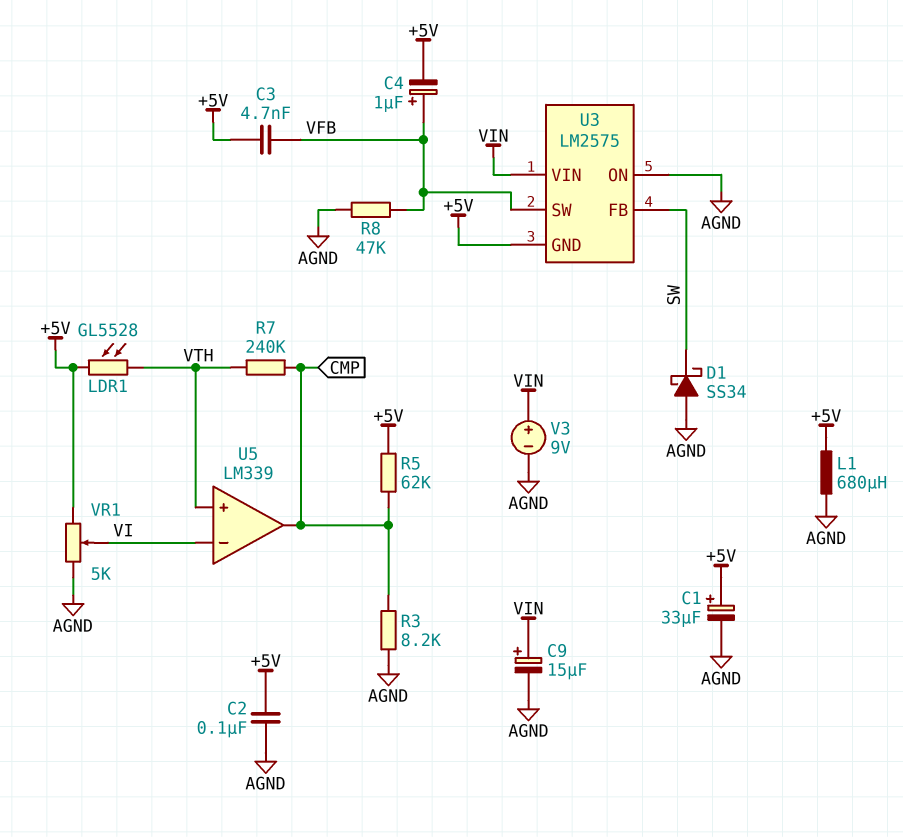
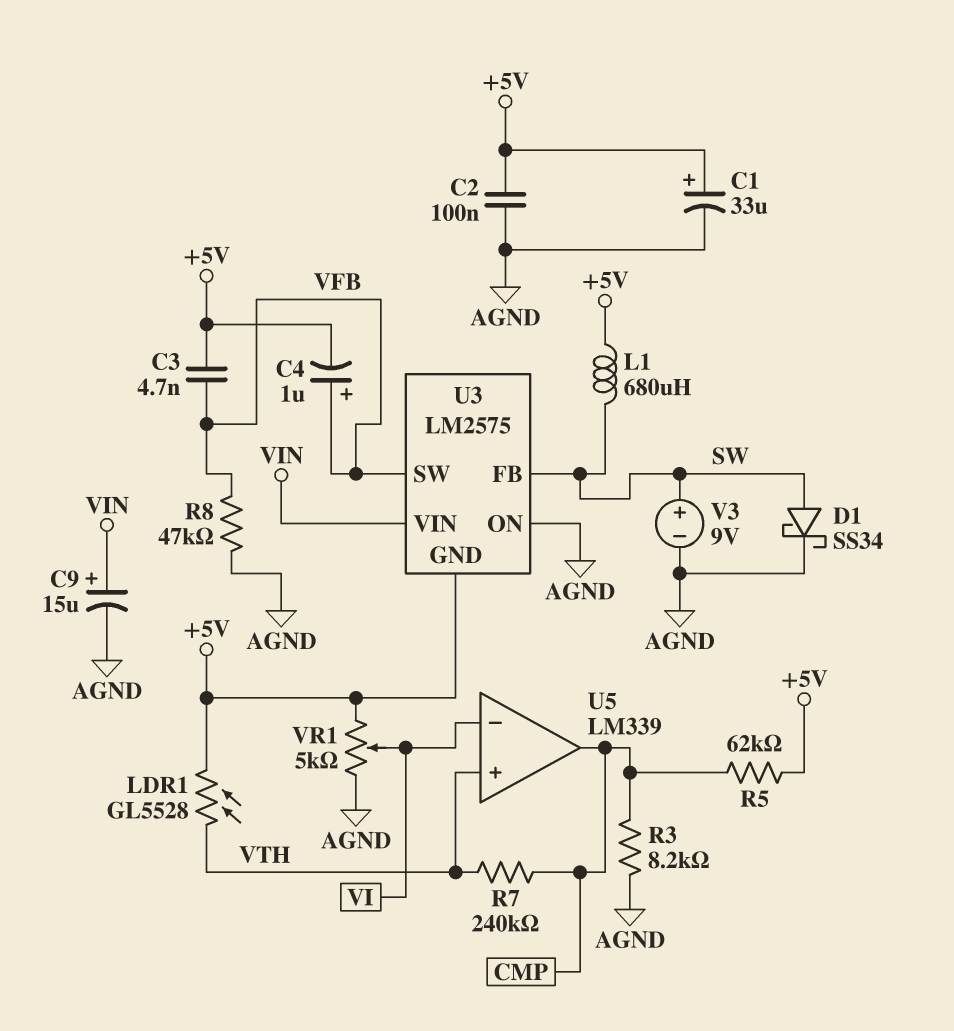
D1: schottky SS34 (A AGND, K SW) -> schottky SS34 (A SW, K AGND)
L1: 680uH (+5V, AGND) -> 680uH (+5V, SW)
V3: 9V (plus VIN, minus AGND) -> 9V (plus SW, minus AGND)

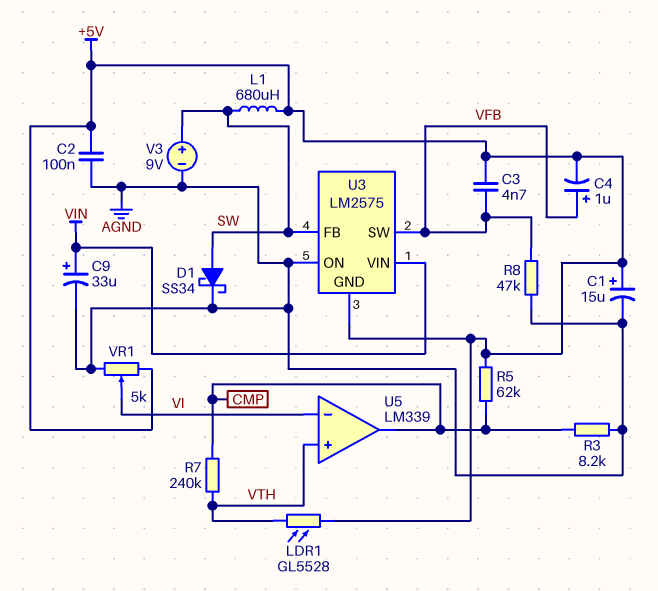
C1: 33uF (plus +5V, minus AGND) -> 15uF (plus +5V, minus AGND)
C9: 15uF (plus VIN, minus AGND) -> 33uF (plus VIN, minus AGND)

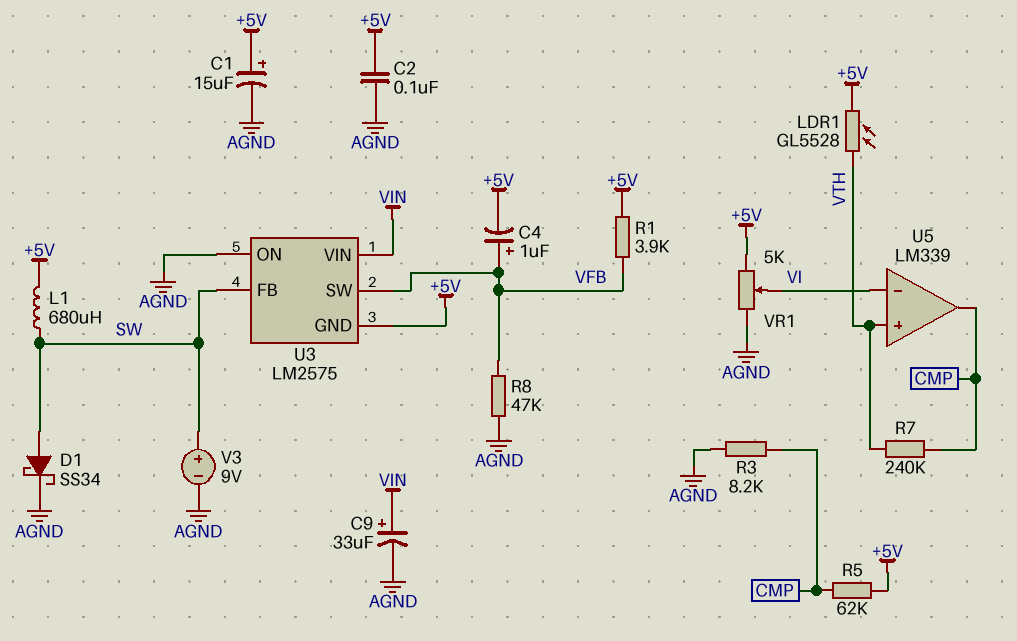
C3: 4.7nF (+5V, VFB) -> none
R1: none -> 3.9k (+5V, VFB)

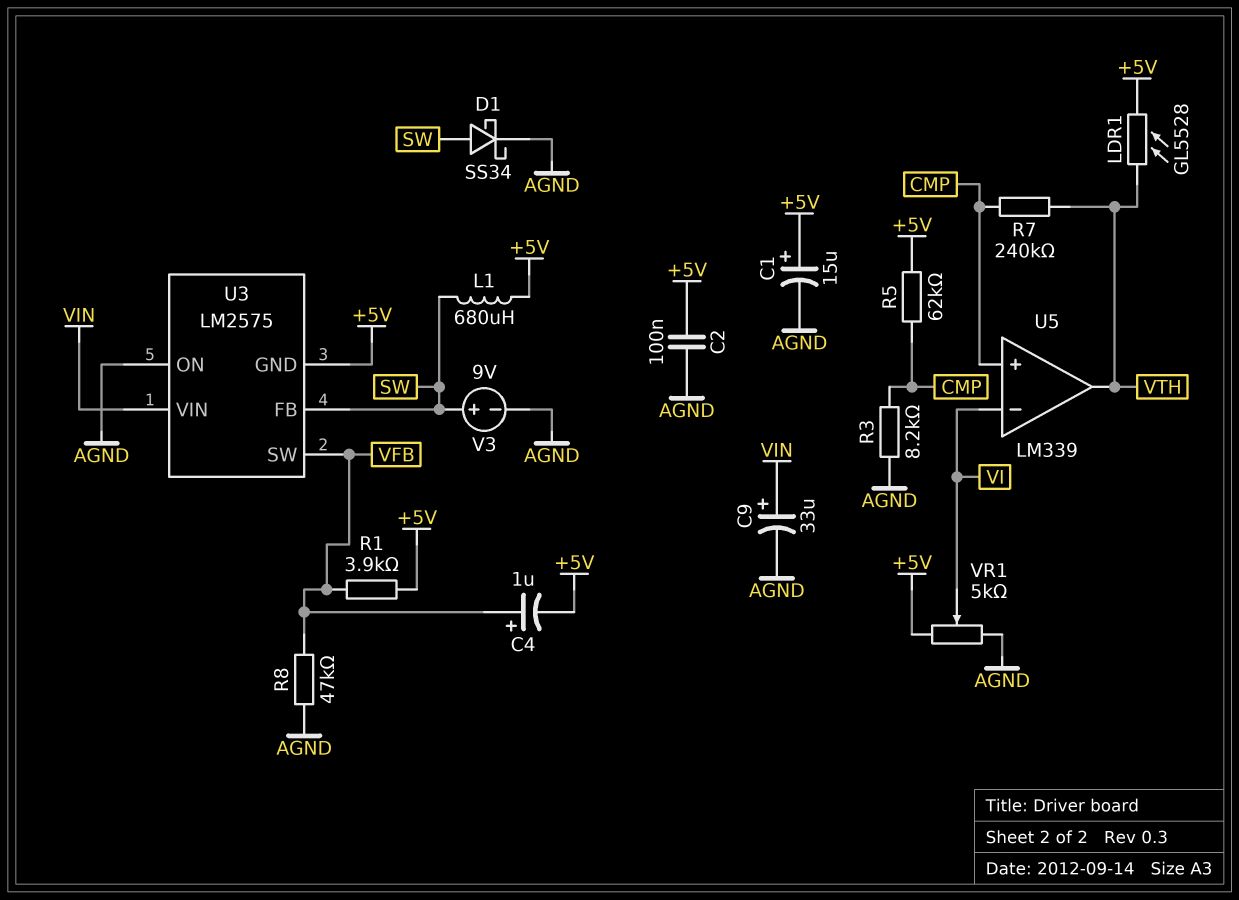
U5 pin in+: VTH -> CMP
U5 pin out: CMP -> VTH

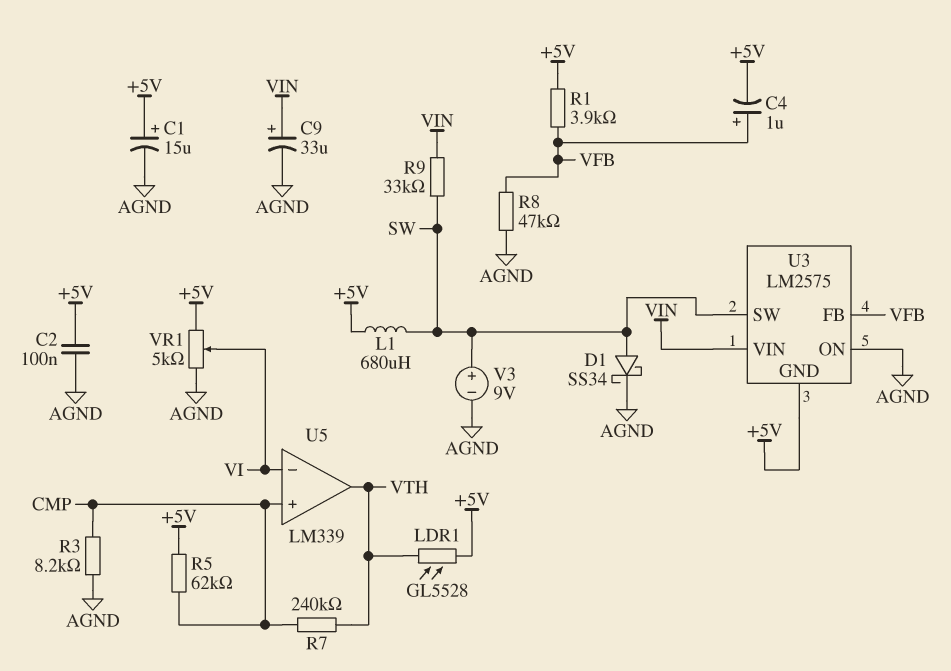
R9: none -> 33k (SW, VIN)
U3 pin FB: SW -> VFB
U3 pin SW: VFB -> SW

